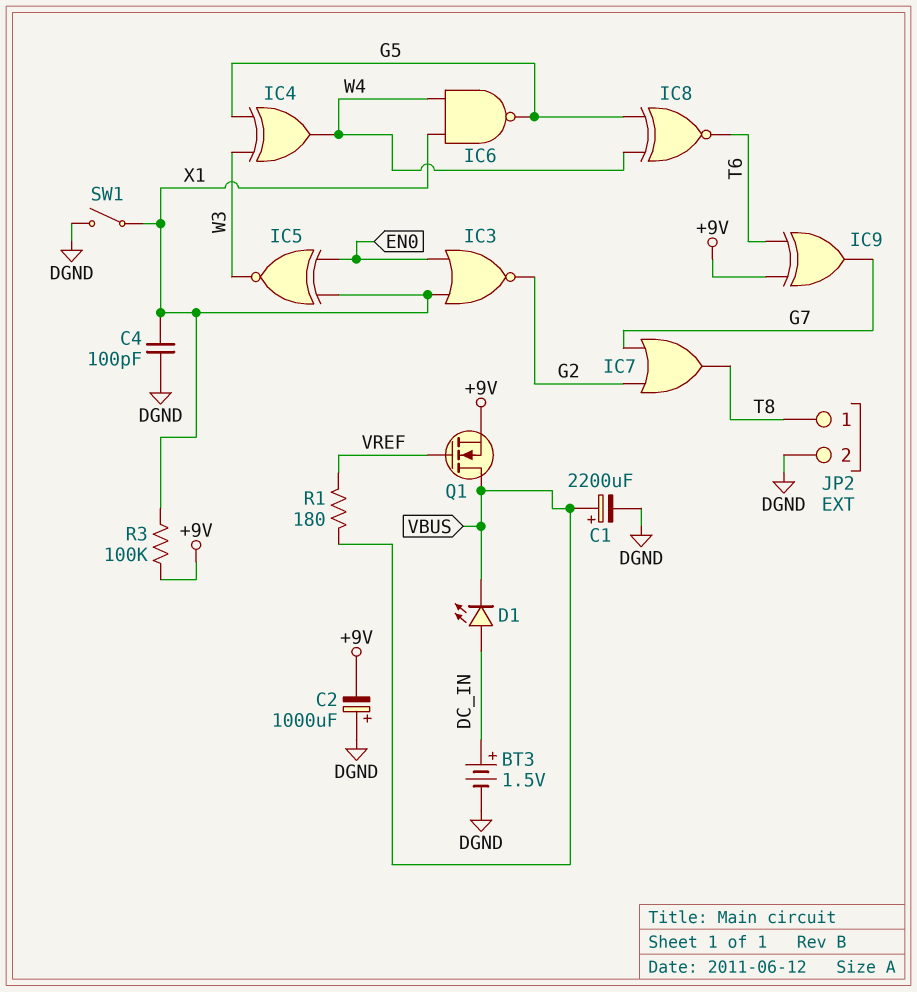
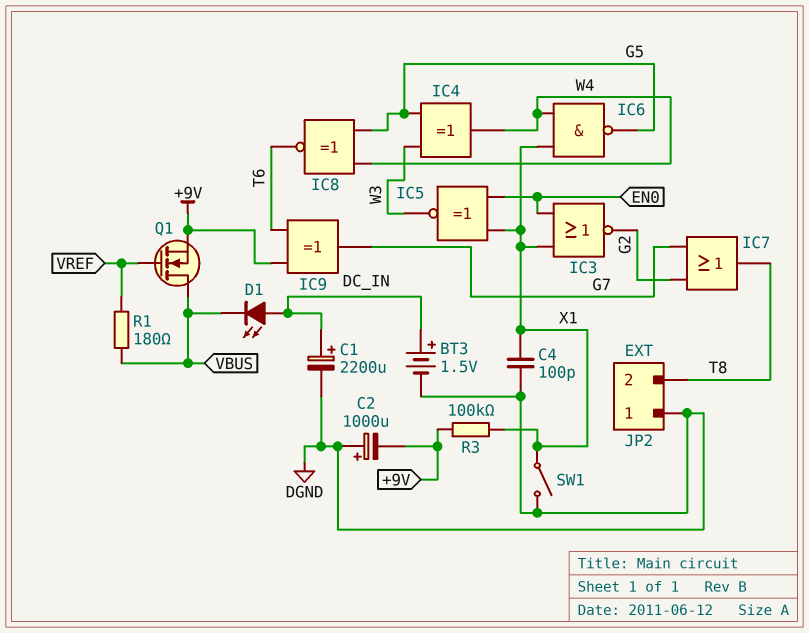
C1: 2200uF (plus VBUS, minus DGND) -> 2200uF (plus DC_IN, minus DGND)
JP2 pin 1: T8 -> DGND
JP2 pin 2: DGND -> T8

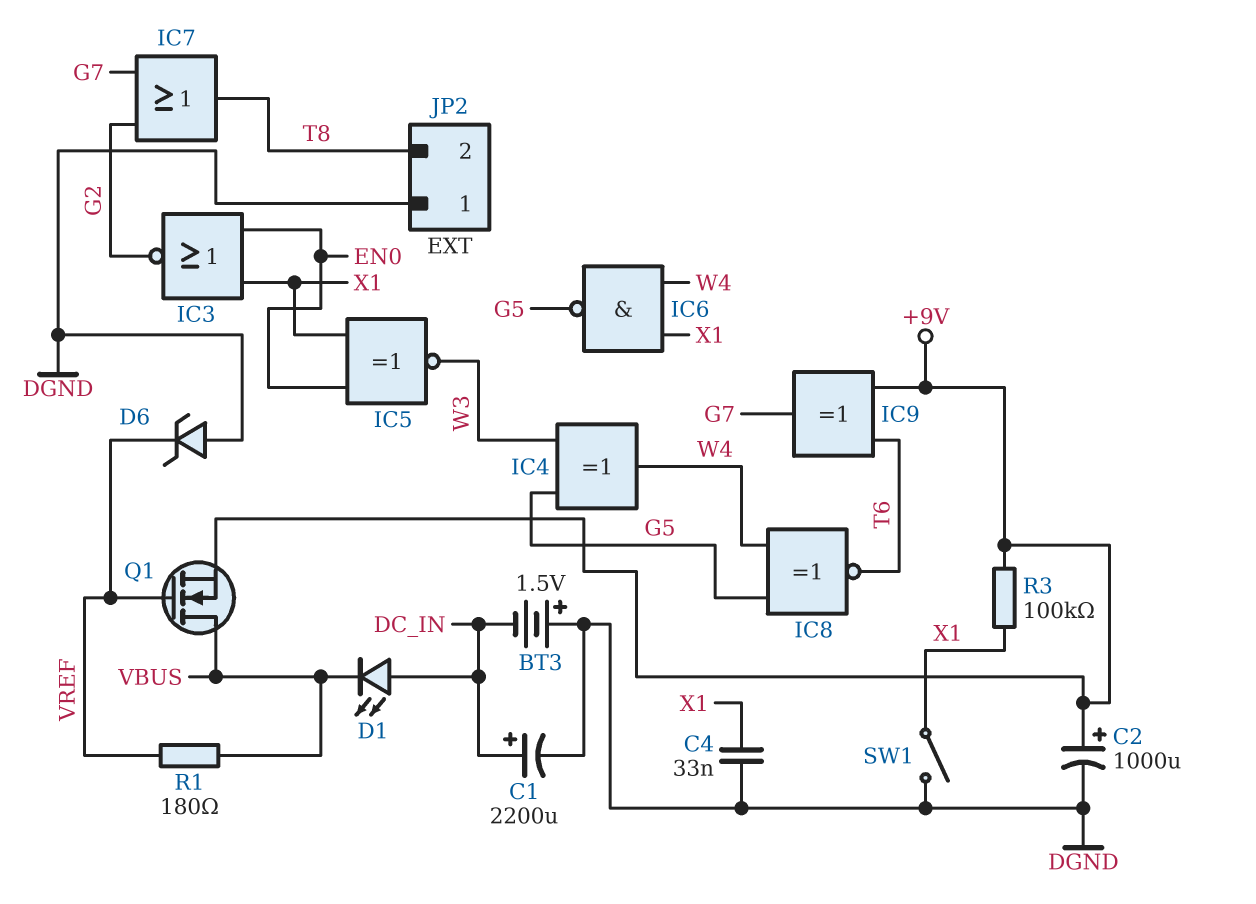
BT3: 1.5V (plus DC_IN, minus DGND) -> 1.5V (plus DGND, minus DC_IN)
C2: 1000uF (plus DGND, minus +9V) -> 1000uF (plus +9V, minus DGND)
C4: 100pF (DGND, X1) -> 33nF (DGND, X1)
D6: none -> zener (A DGND, K VREF)

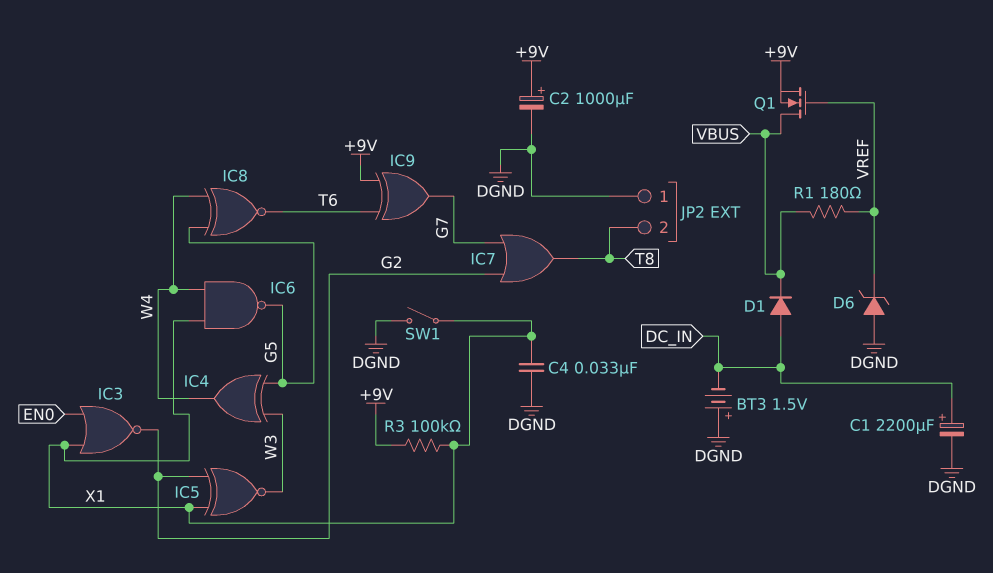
D1: LED (A DC_IN, K VBUS) -> diode (A DC_IN, K VBUS)
IC5: XNOR (in EN0, in X1, out W3) -> XNOR (in G2, in X1, out W3)

